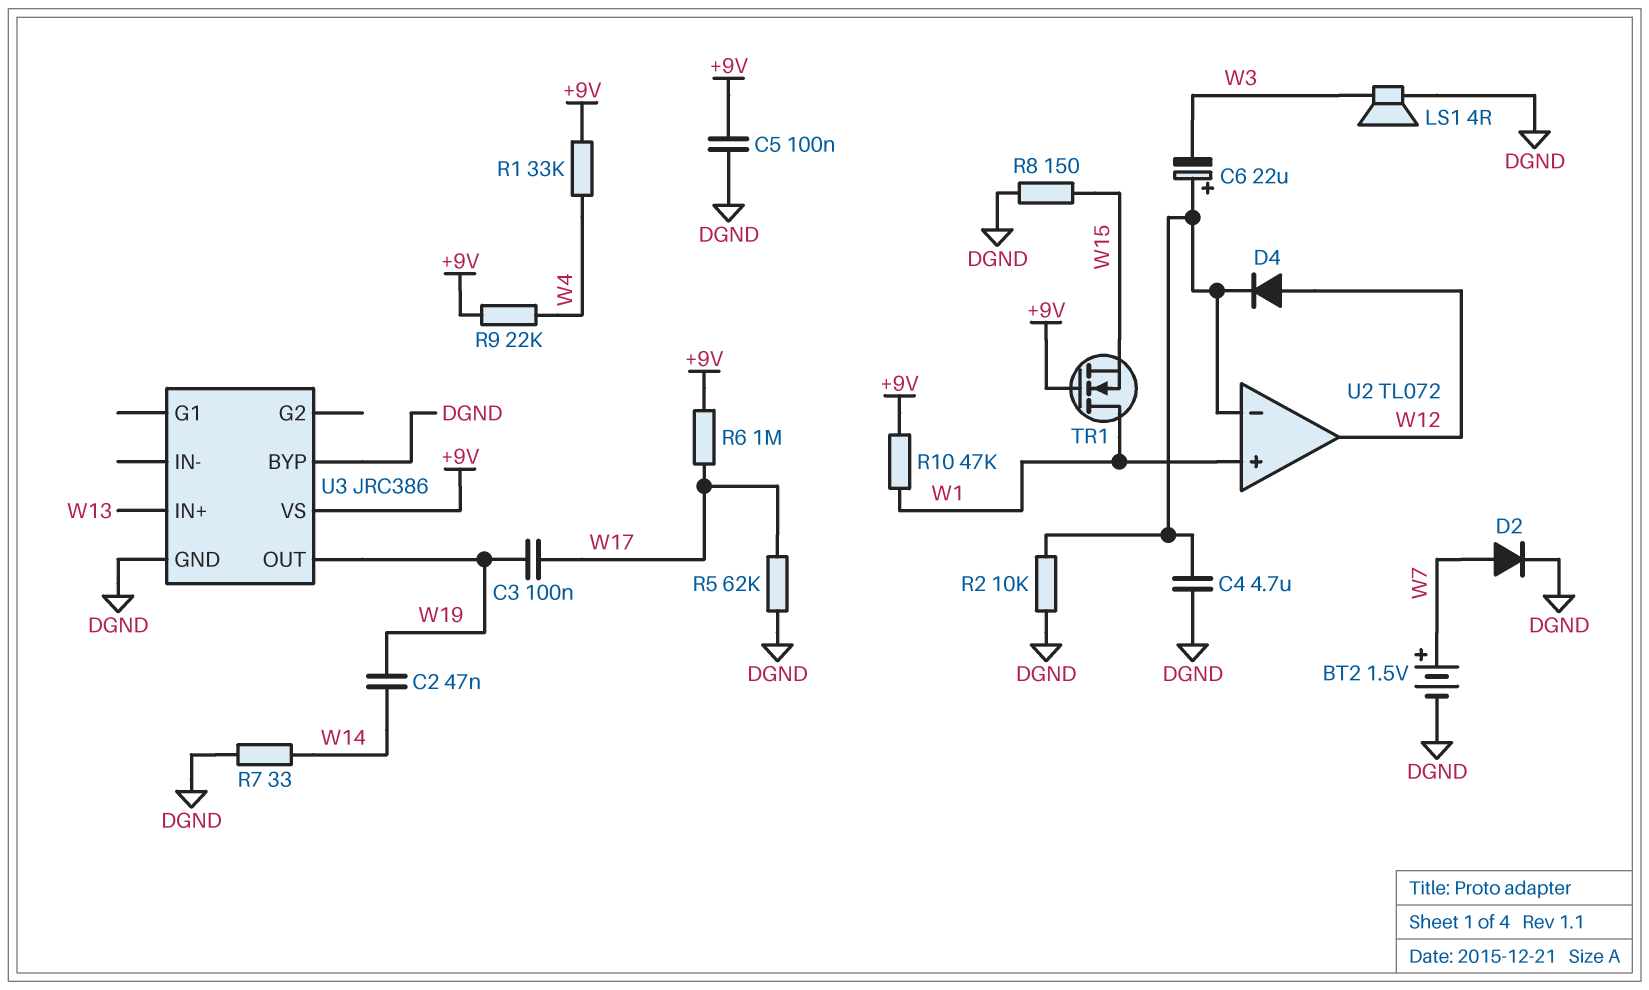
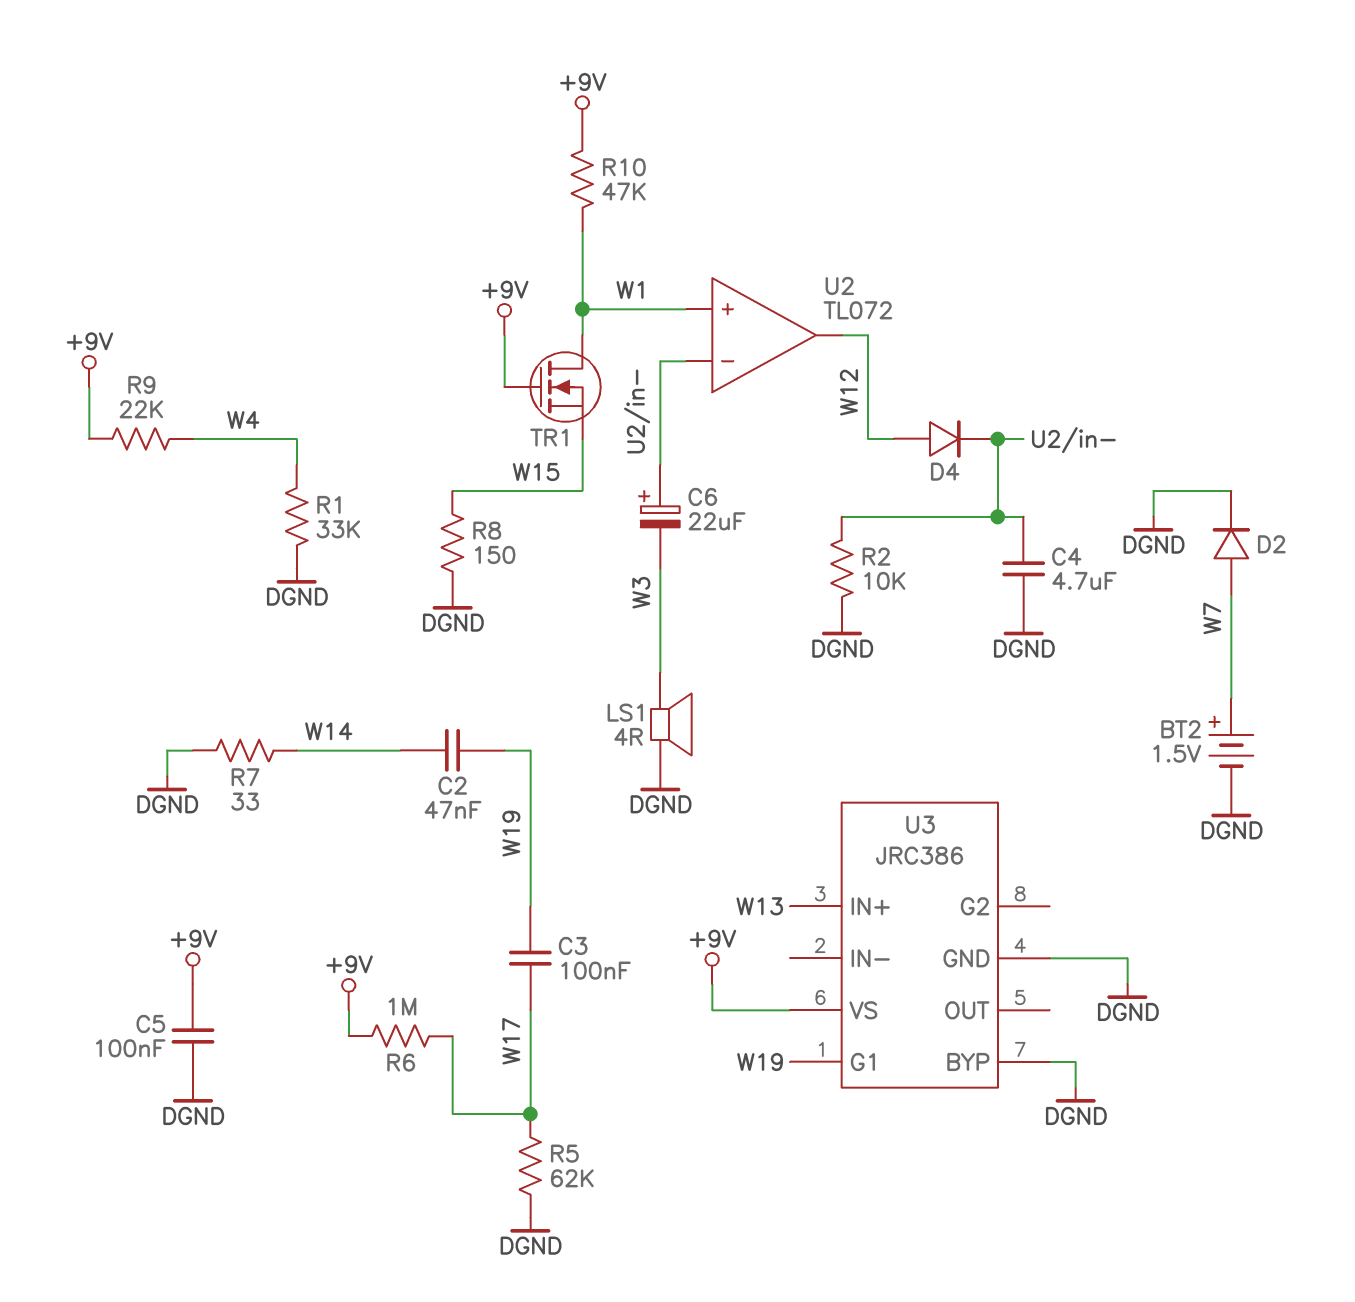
R1: 33k (+9V, W4) -> 33k (DGND, W4)
U3 pin G1: none -> W19
U3 pin OUT: W19 -> none

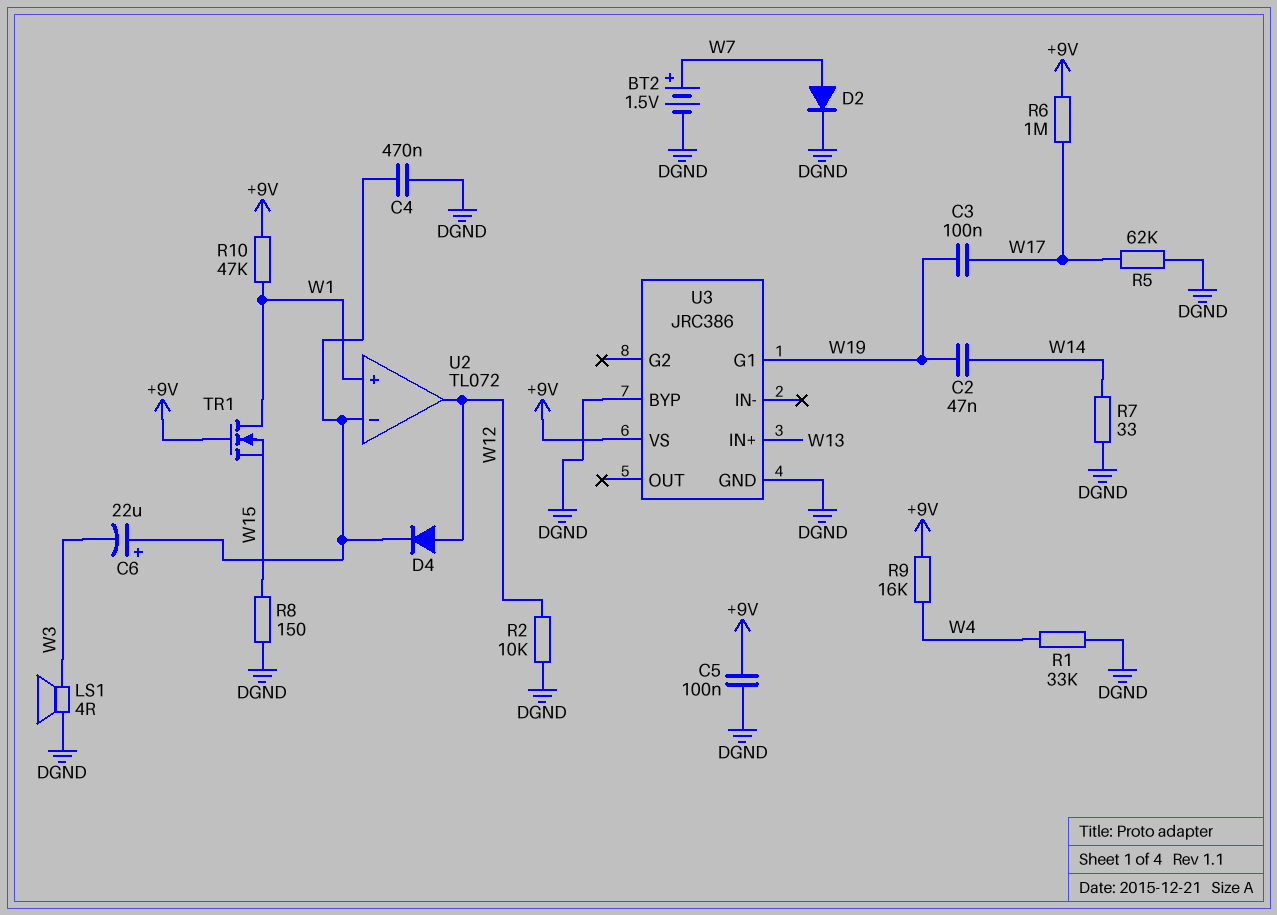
C4: 4.7uF (DGND, U2/in-) -> 470nF (DGND, U2/in-)
R2: 10k (DGND, U2/in-) -> 10k (DGND, W12)
R9: 22k (+9V, W4) -> 16k (+9V, W4)

